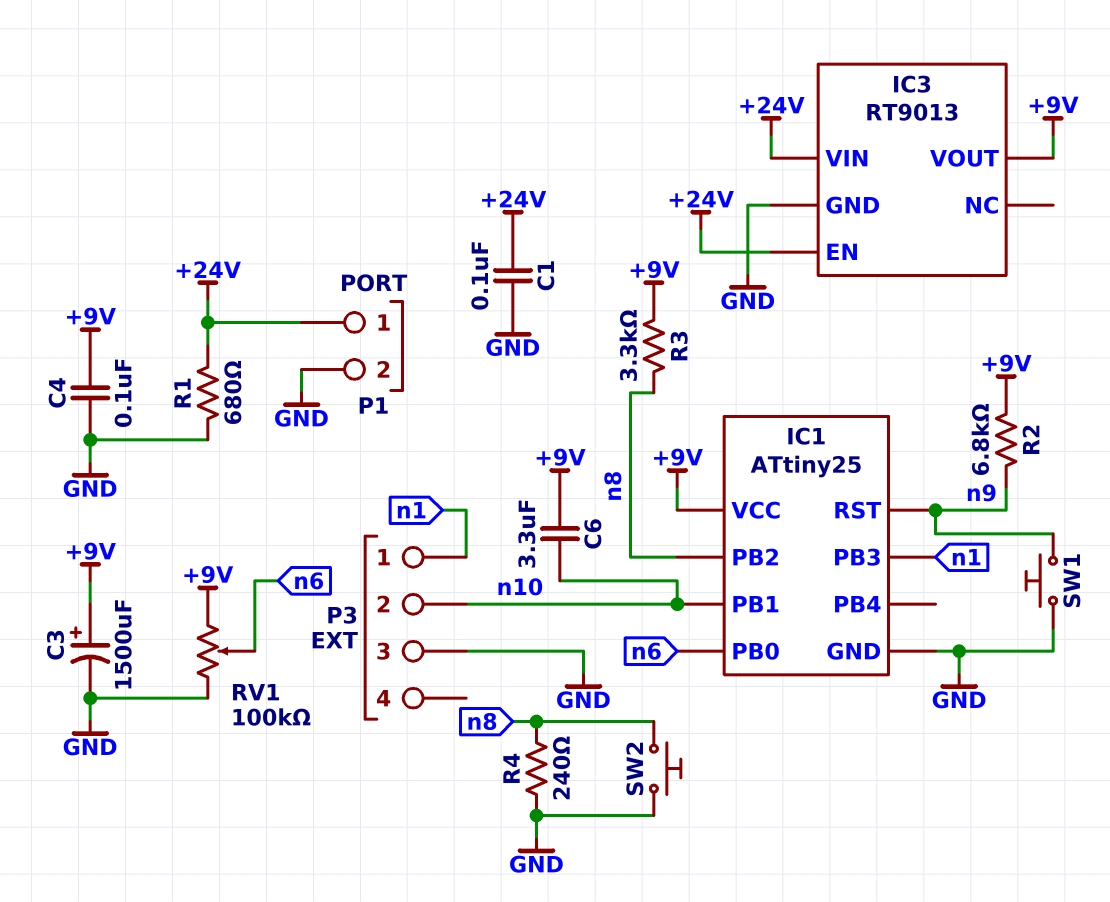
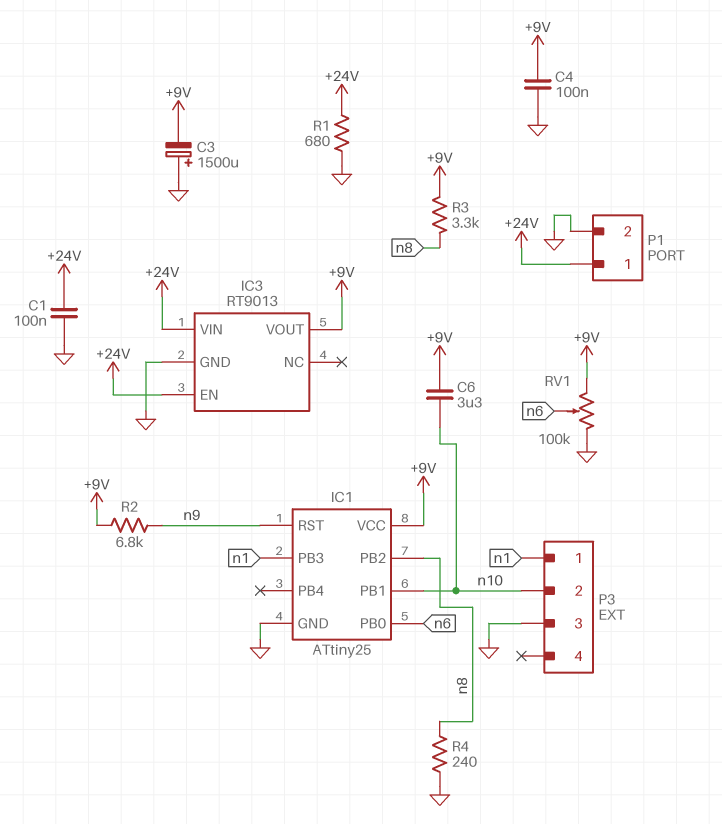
C3: 1500uF (plus +9V, minus GND) -> 1500uF (plus GND, minus +9V)
SW1: button (GND, n9) -> none
SW2: button (GND, n8) -> none

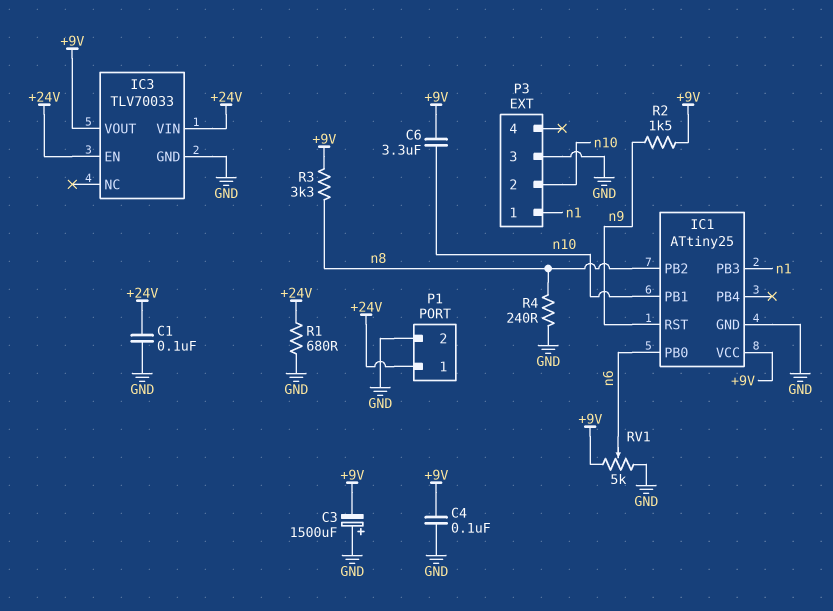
IC3: RT9013 -> TLV70033
R2: 6.8k (+9V, n9) -> 1.5k (+9V, n9)
RV1: 100k (+9V, GND, wiper n6) -> 5k (+9V, GND, wiper n6)

